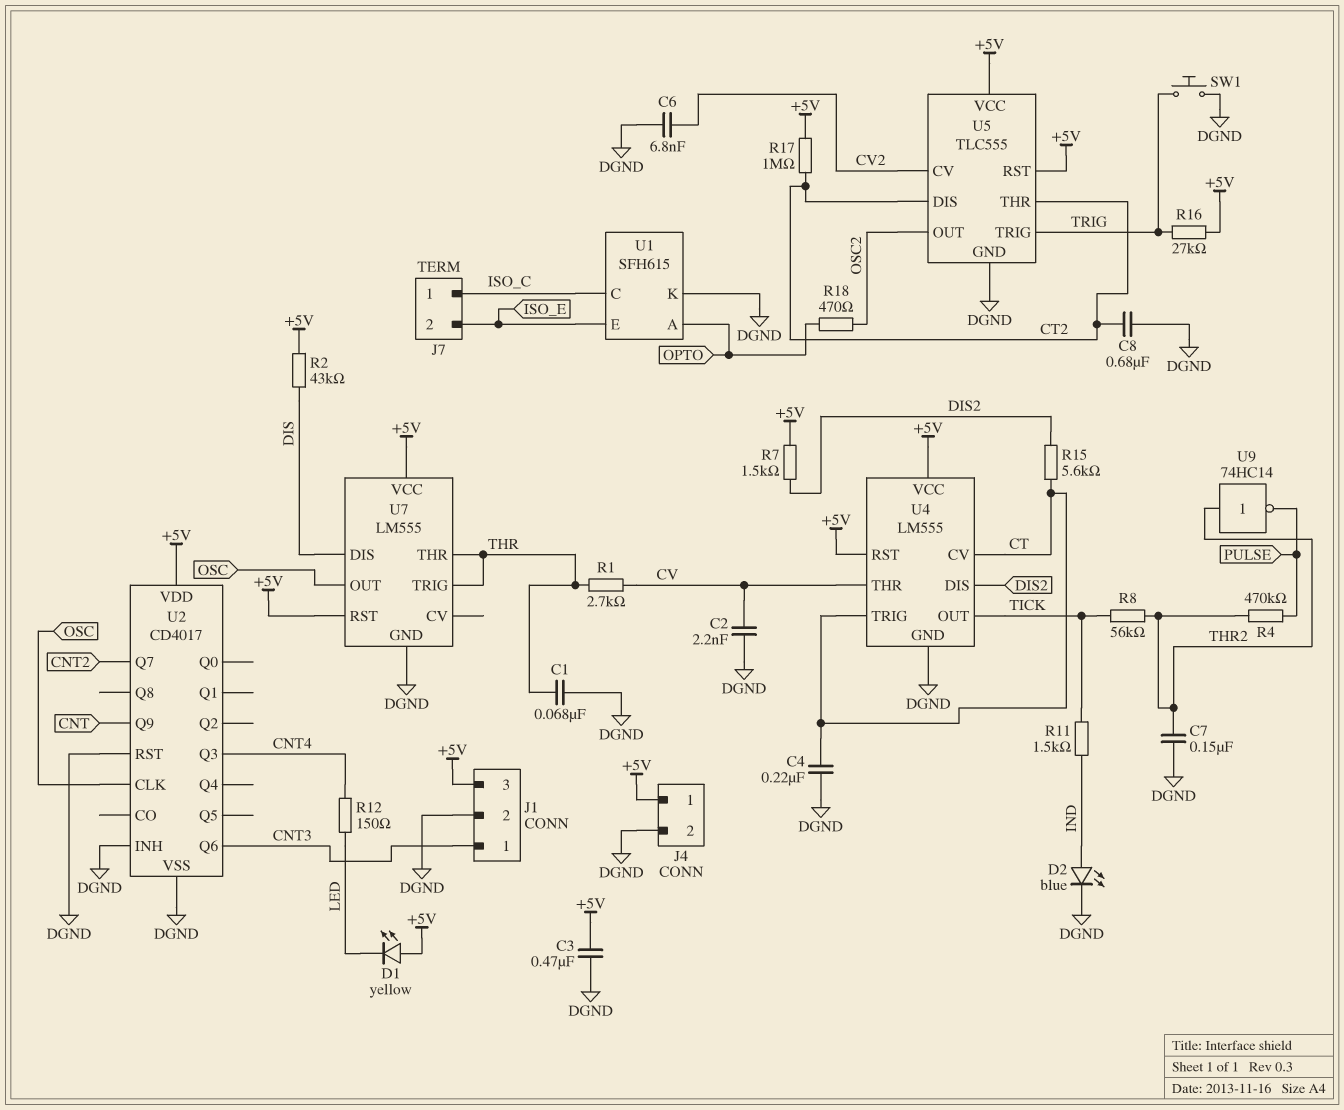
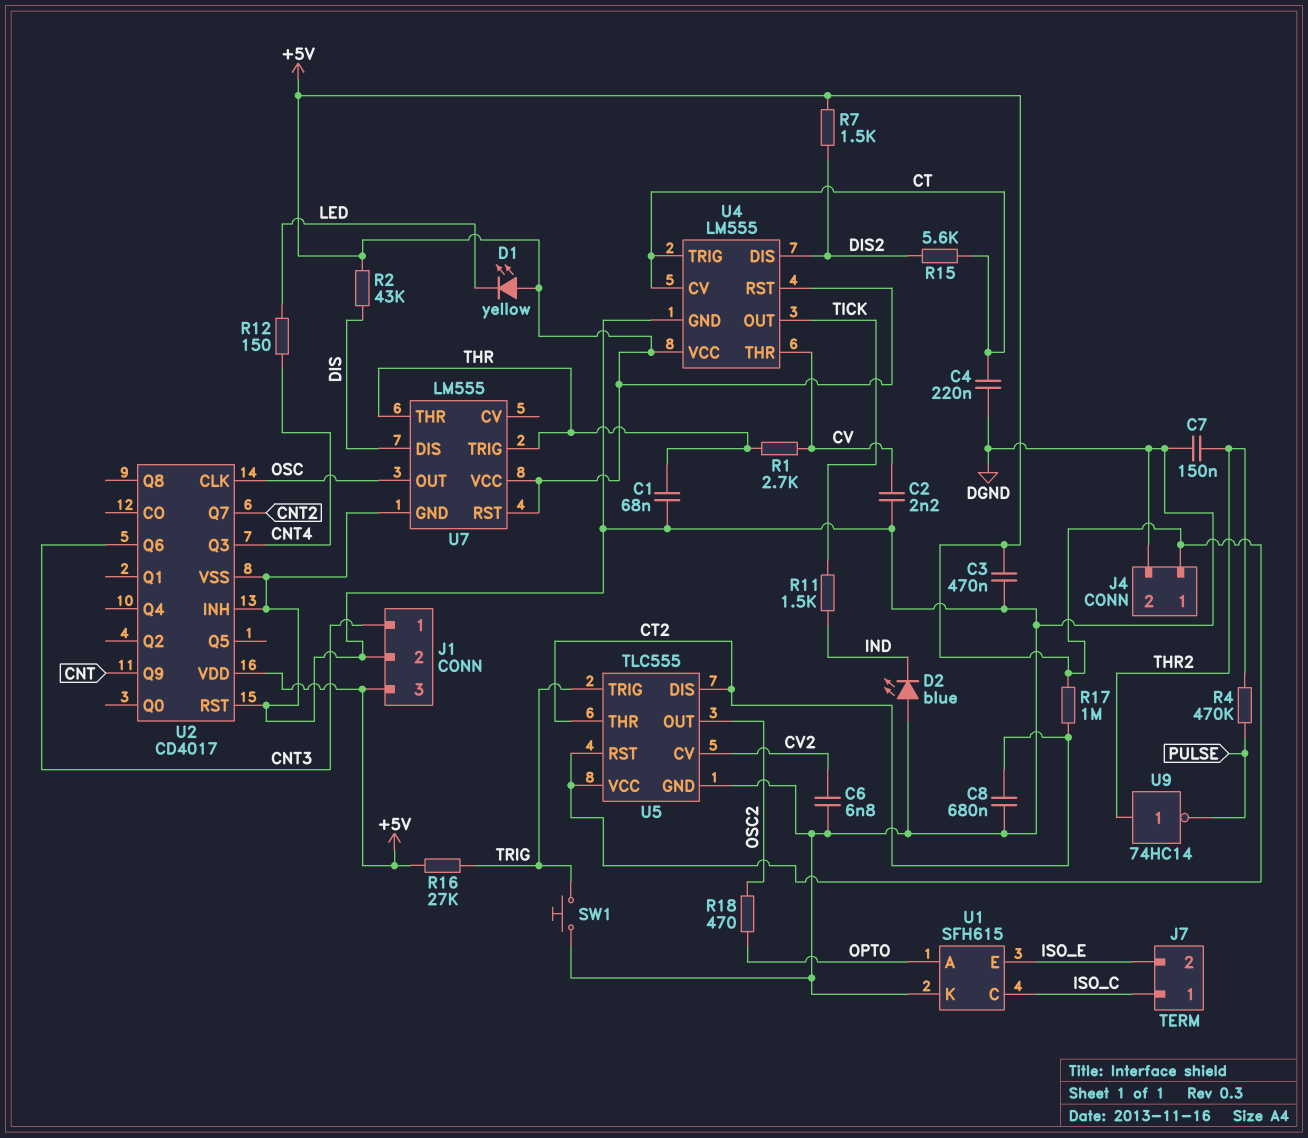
D2: LED blue (A IND, K DGND) -> LED blue (A DGND, K IND)
R8: 56k (THR2, TICK) -> none

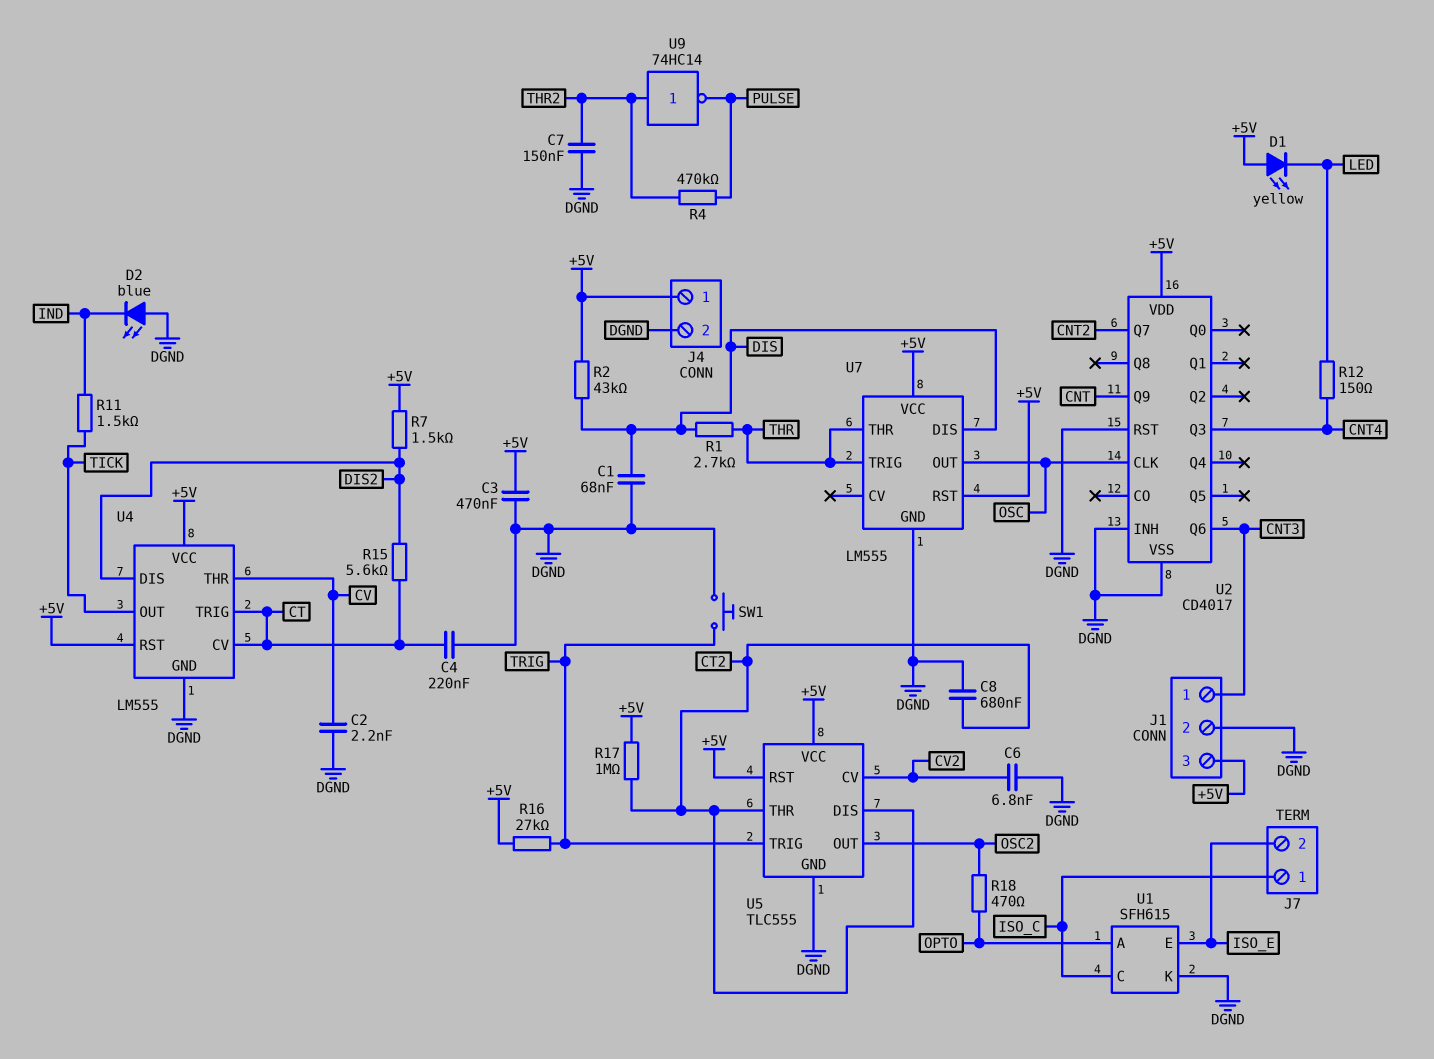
C1: 68nF (DGND, THR) -> 68nF (DGND, DIS)
R1: 2.7k (CV, THR) -> 2.7k (DIS, THR)

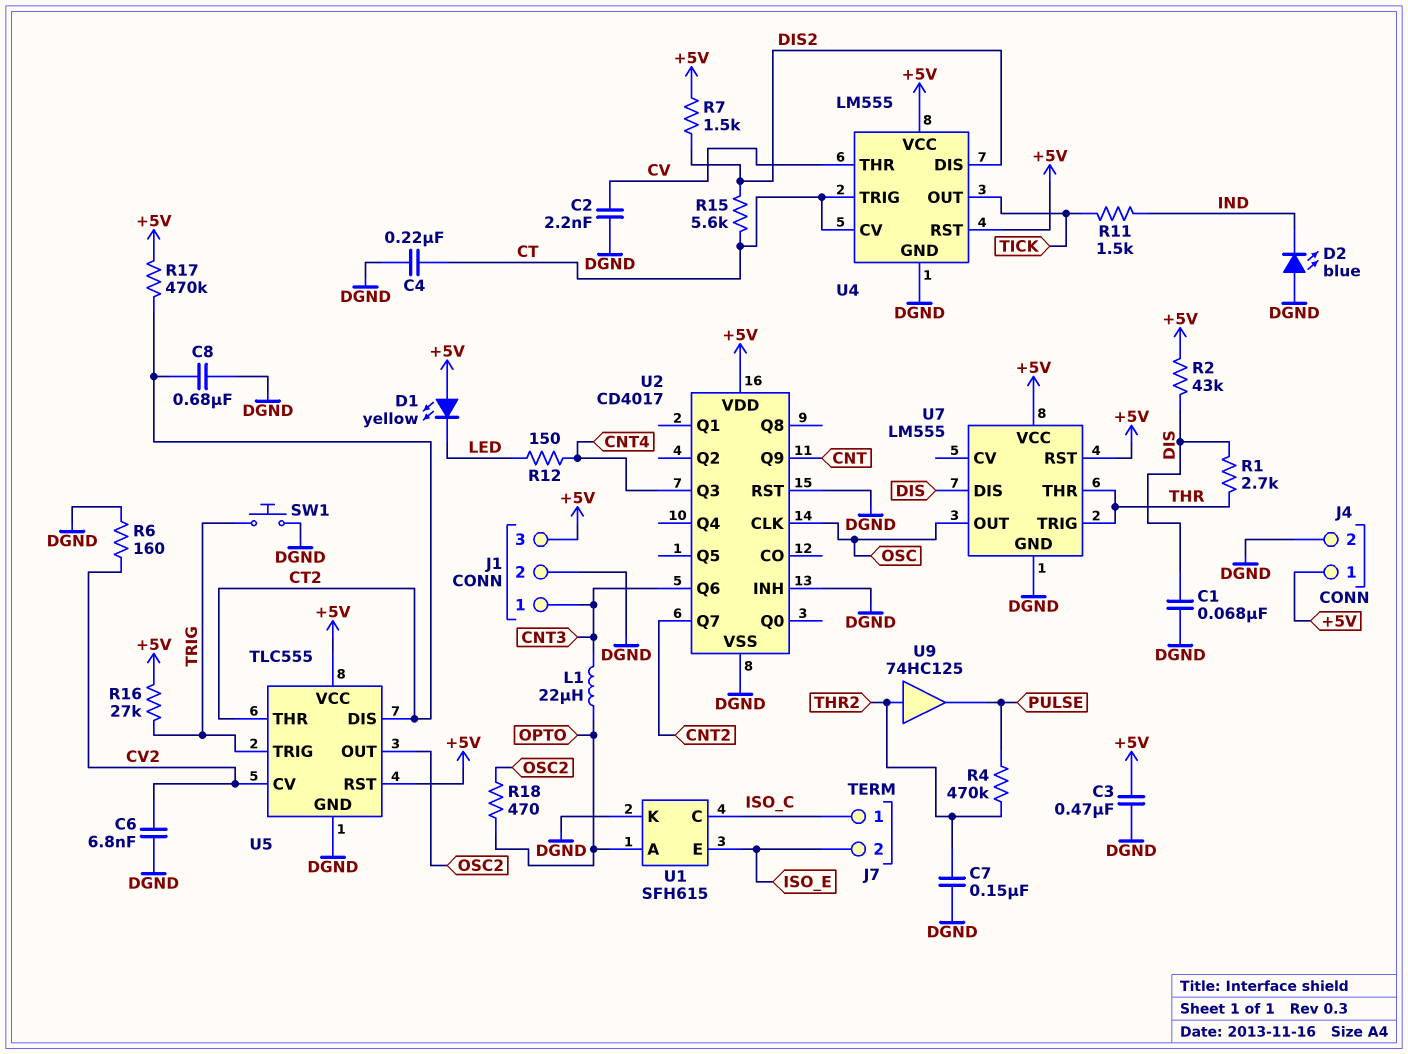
L1: none -> 22uH (CNT3, OPTO)
R6: none -> 160 (CV2, DGND)
R17: 1M (+5V, CT2) -> 470k (+5V, CT2)
U9: NOT 74HC14 (in THR2, out PULSE) -> buffer 74HC125 (in THR2, out PULSE)

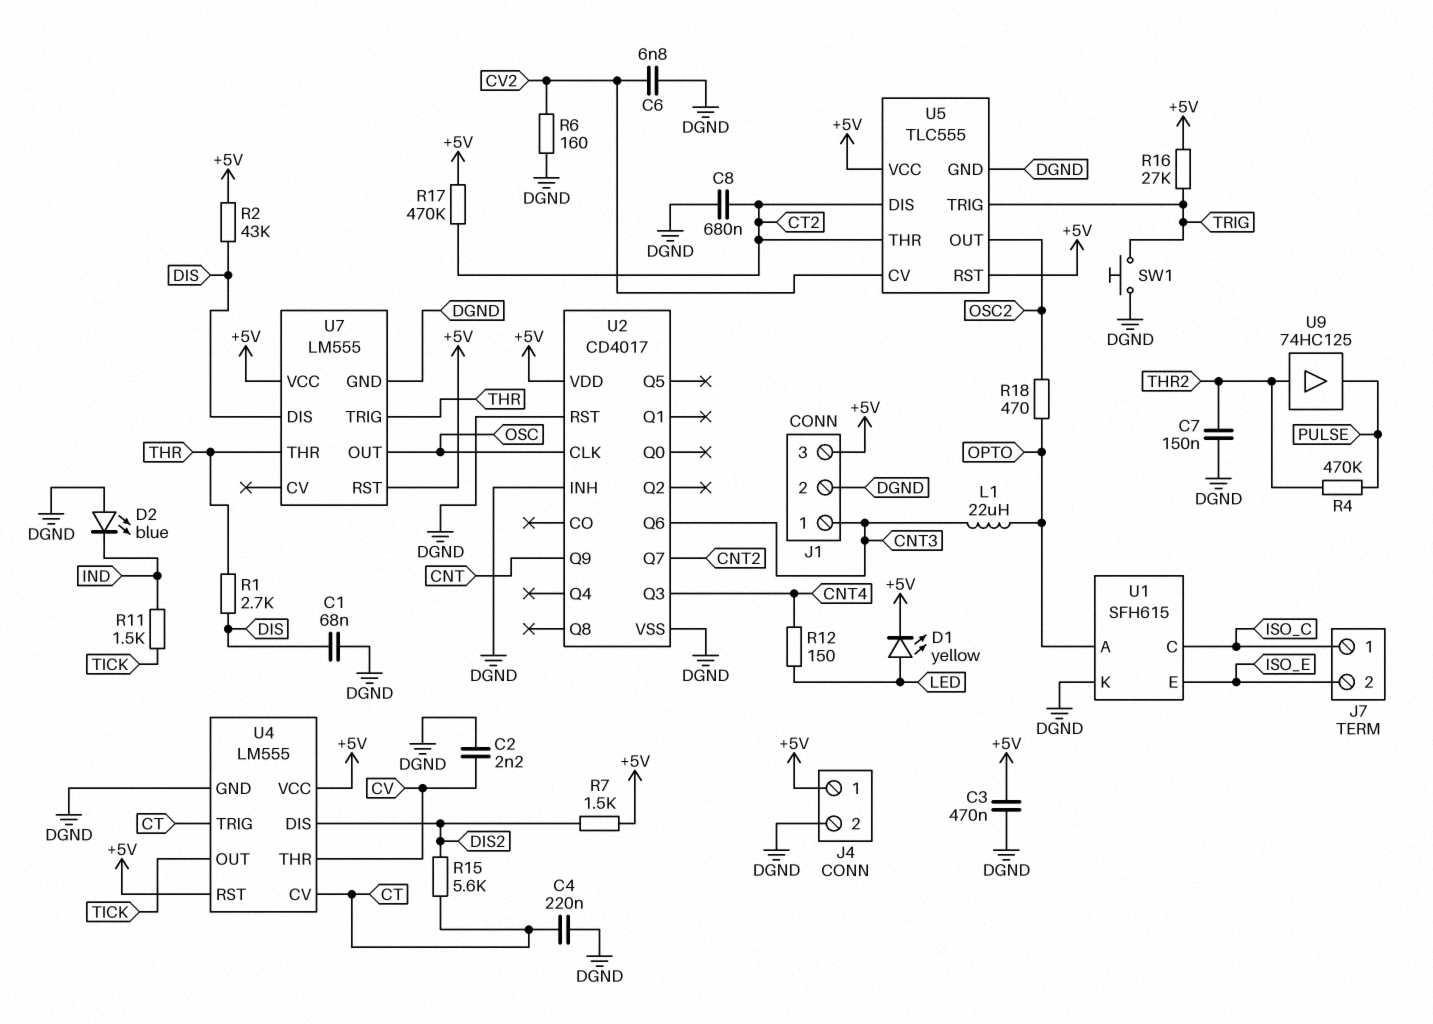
D1: LED yellow (A +5V, K LED) -> LED yellow (A LED, K +5V)

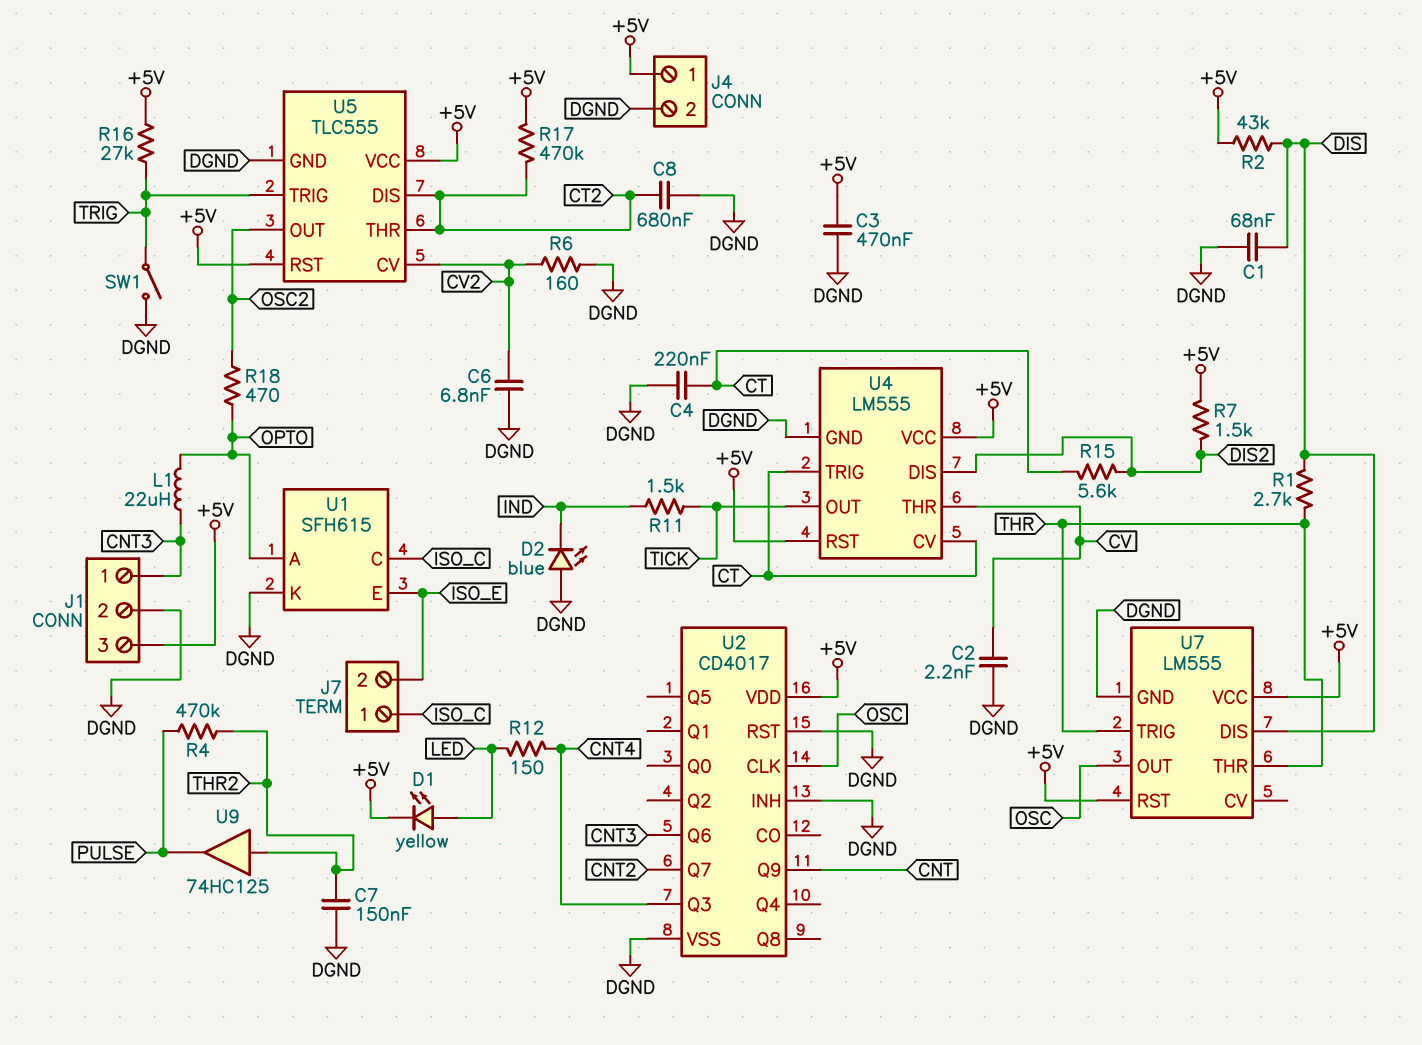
SW1: button (DGND, TRIG) -> switch (DGND, TRIG)

